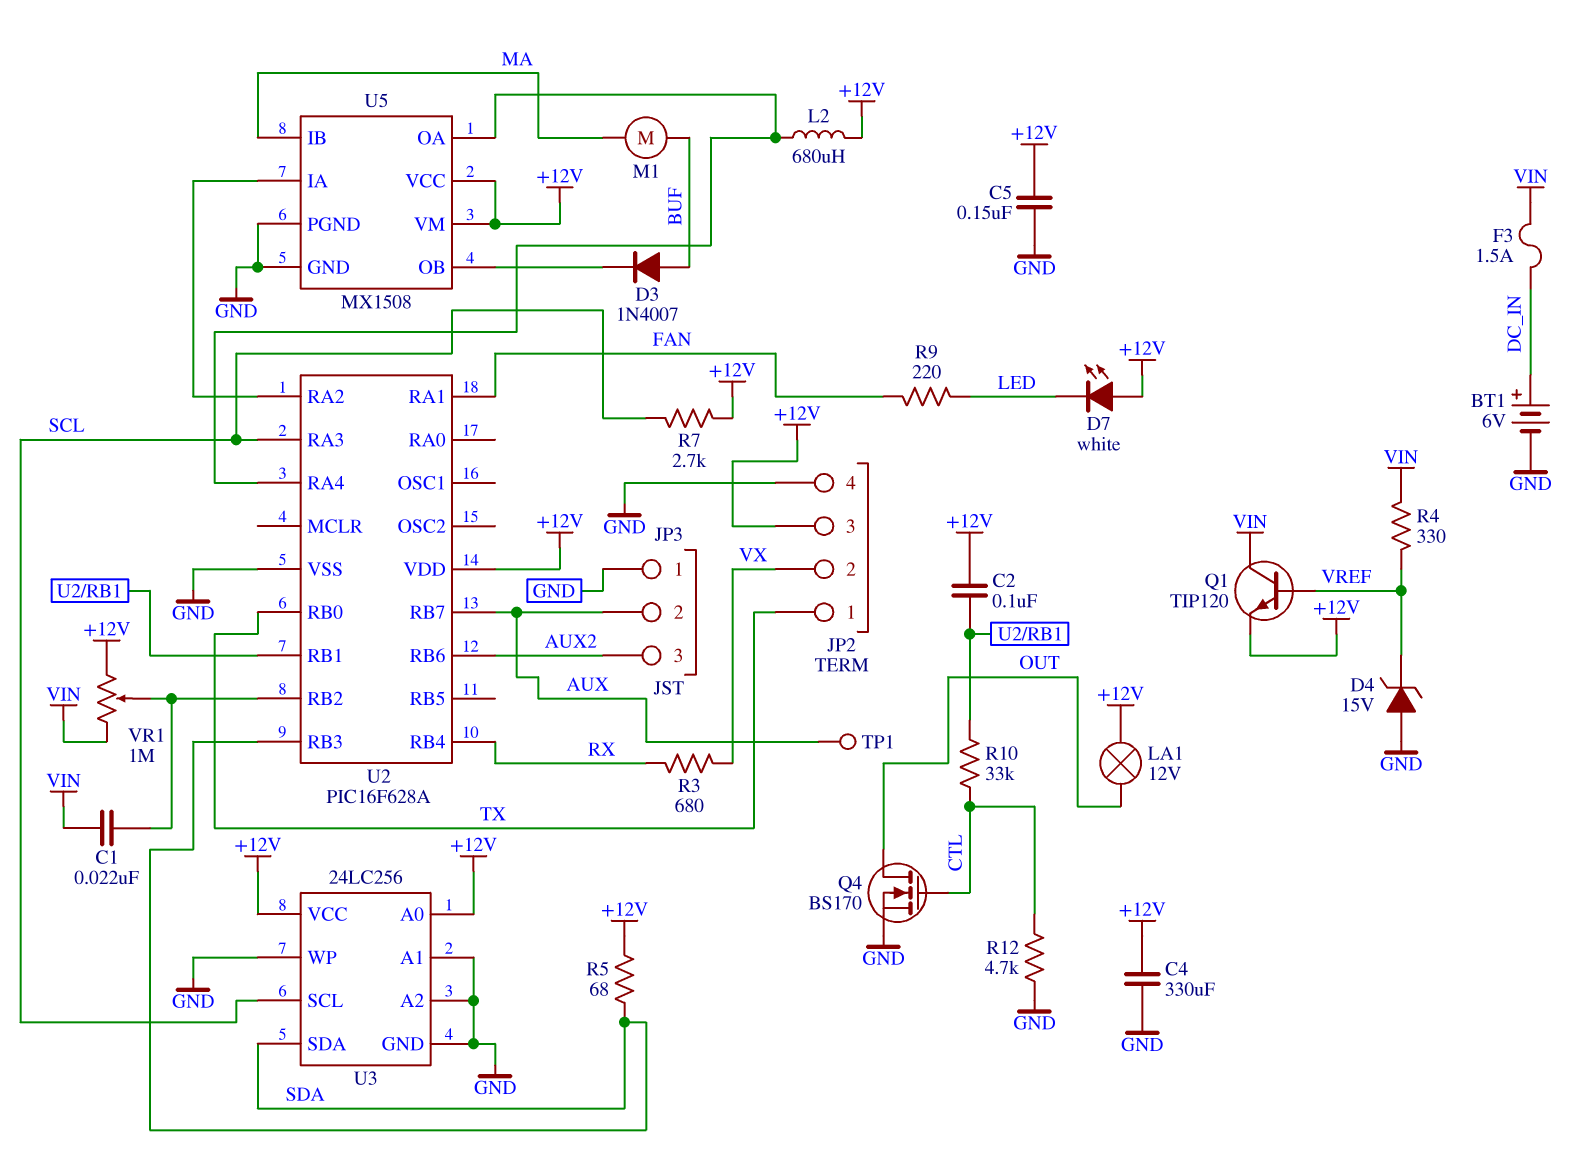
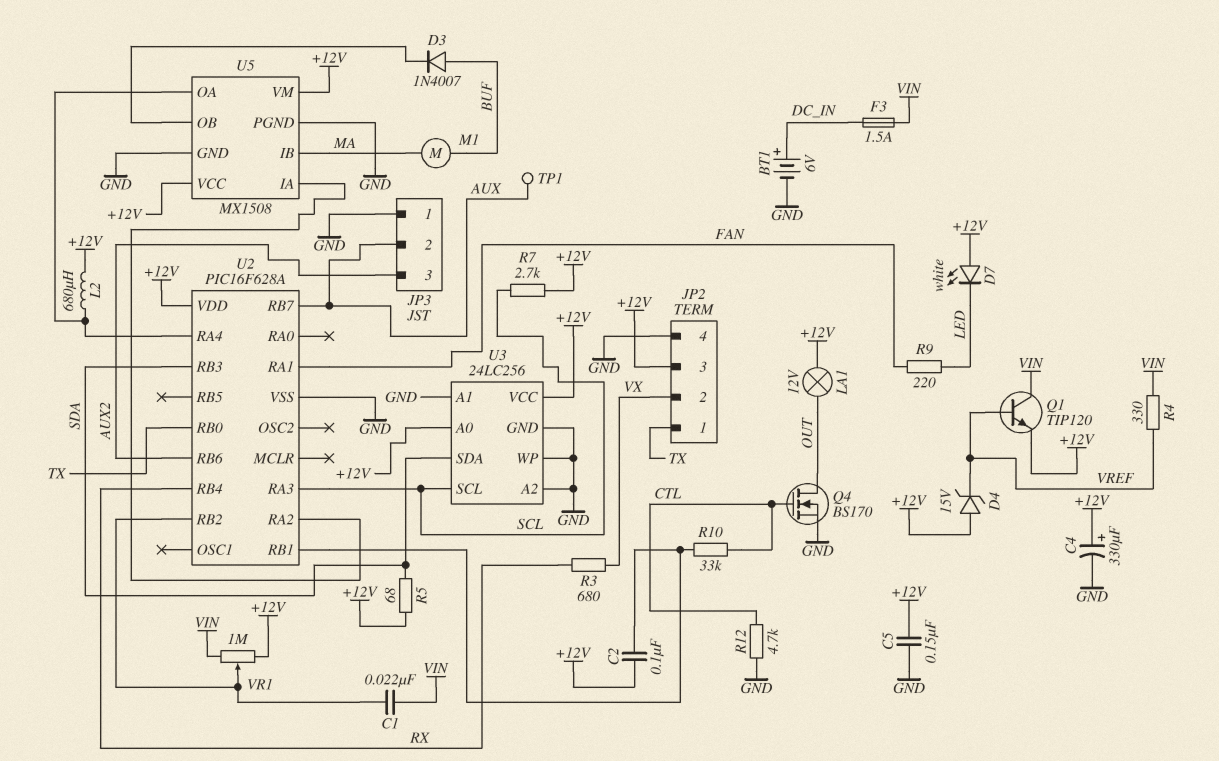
C4: 330uF (+12V, GND) -> 330uF (plus +12V, minus GND)
D4: zener 15V (A GND, K VREF) -> zener 15V (A +12V, K VREF)

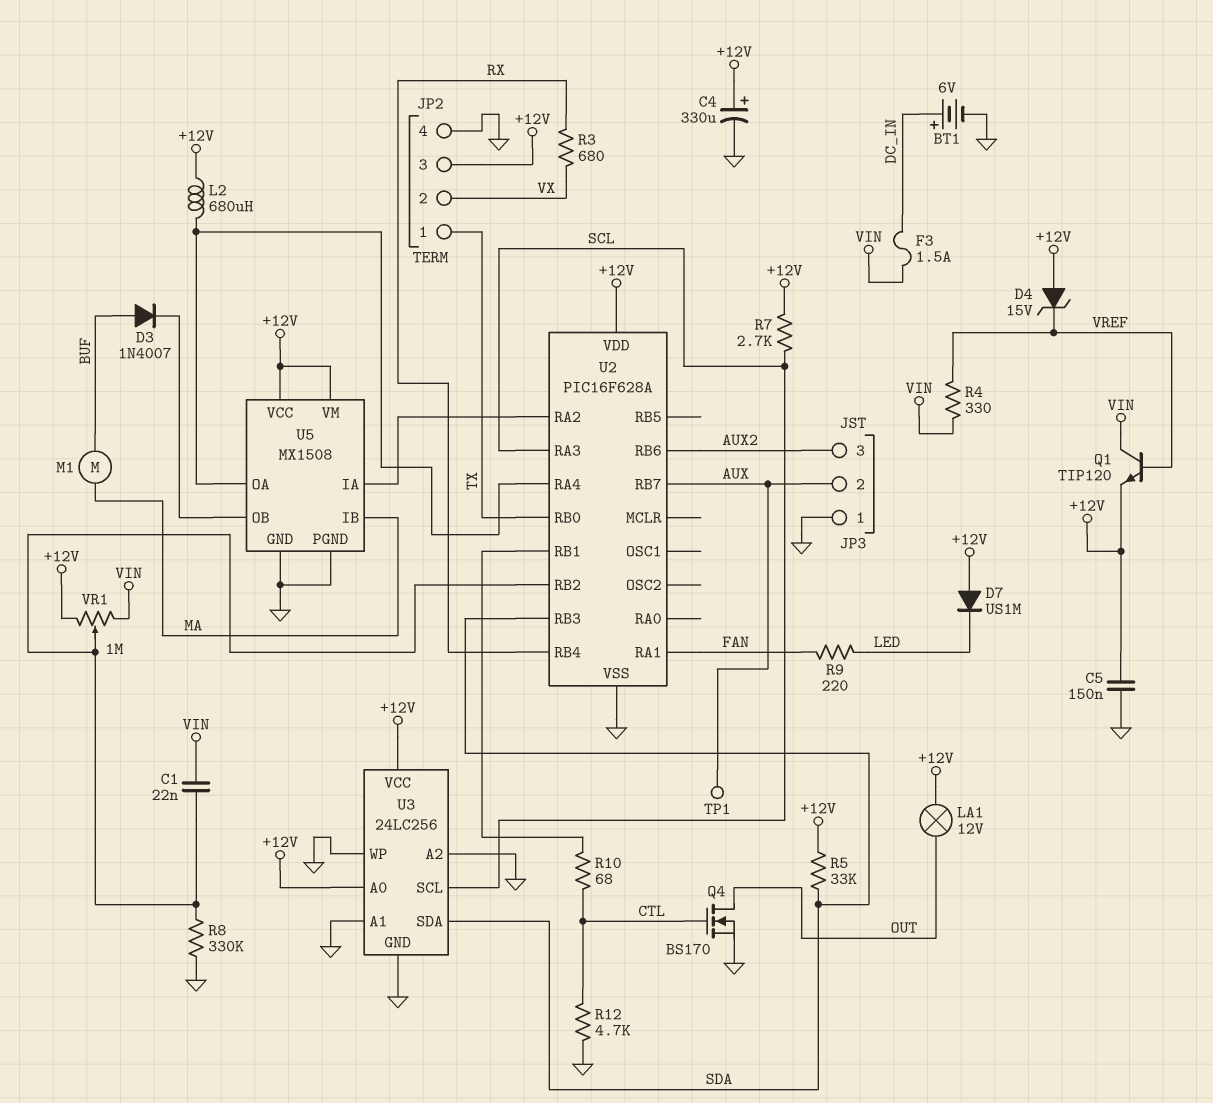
C2: 100nF (+12V, U2/RB1) -> none
D7: LED white (A +12V, K LED) -> diode US1M (A +12V, K LED)
R5: 68 (+12V, SDA) -> 33k (+12V, SDA)
R8: none -> 330k (GND, U2/RB2)
R10: 33k (CTL, U2/RB1) -> 68 (CTL, U2/RB1)

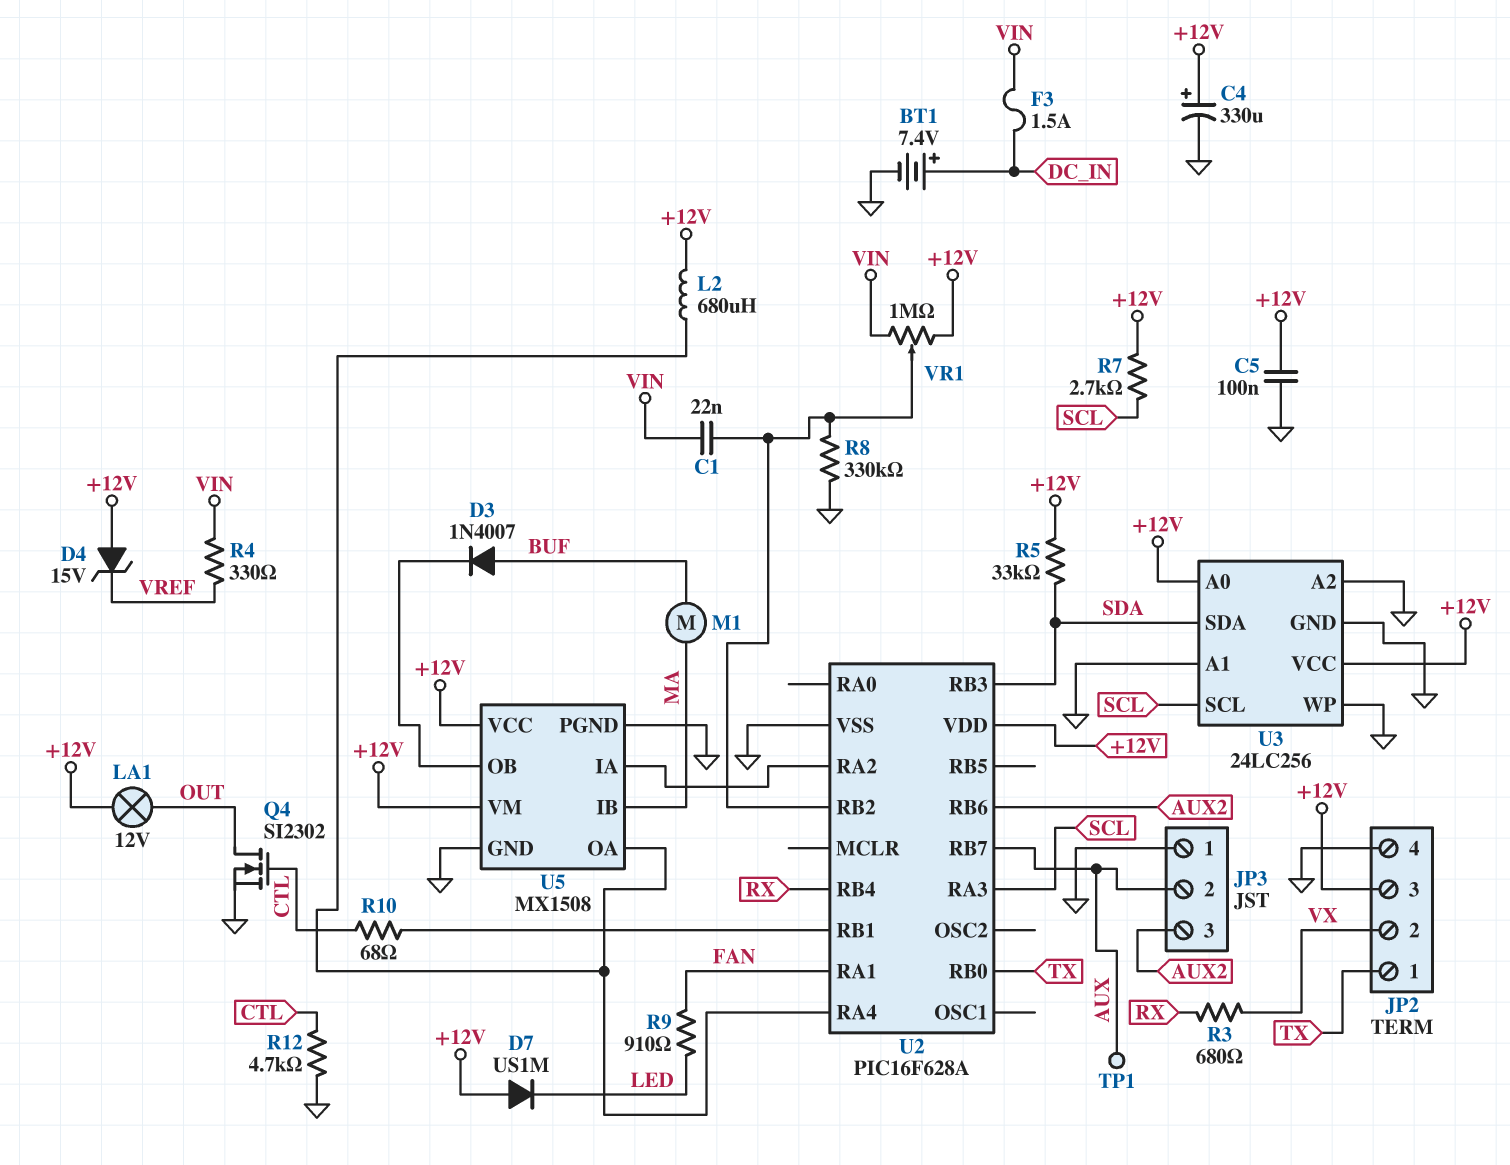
BT1: 6V (plus DC_IN, minus GND) -> 7.4V (plus DC_IN, minus GND)
C5: 150nF (+12V, GND) -> 100nF (+12V, GND)
Q1: NPN TIP120 (B VREF, C VIN, E +12V) -> none
Q4: NMOS BS170 (G CTL, D OUT, S GND) -> NMOS SI2302 (G CTL, D OUT, S GND)
R9: 220 (FAN, LED) -> 910 (FAN, LED)

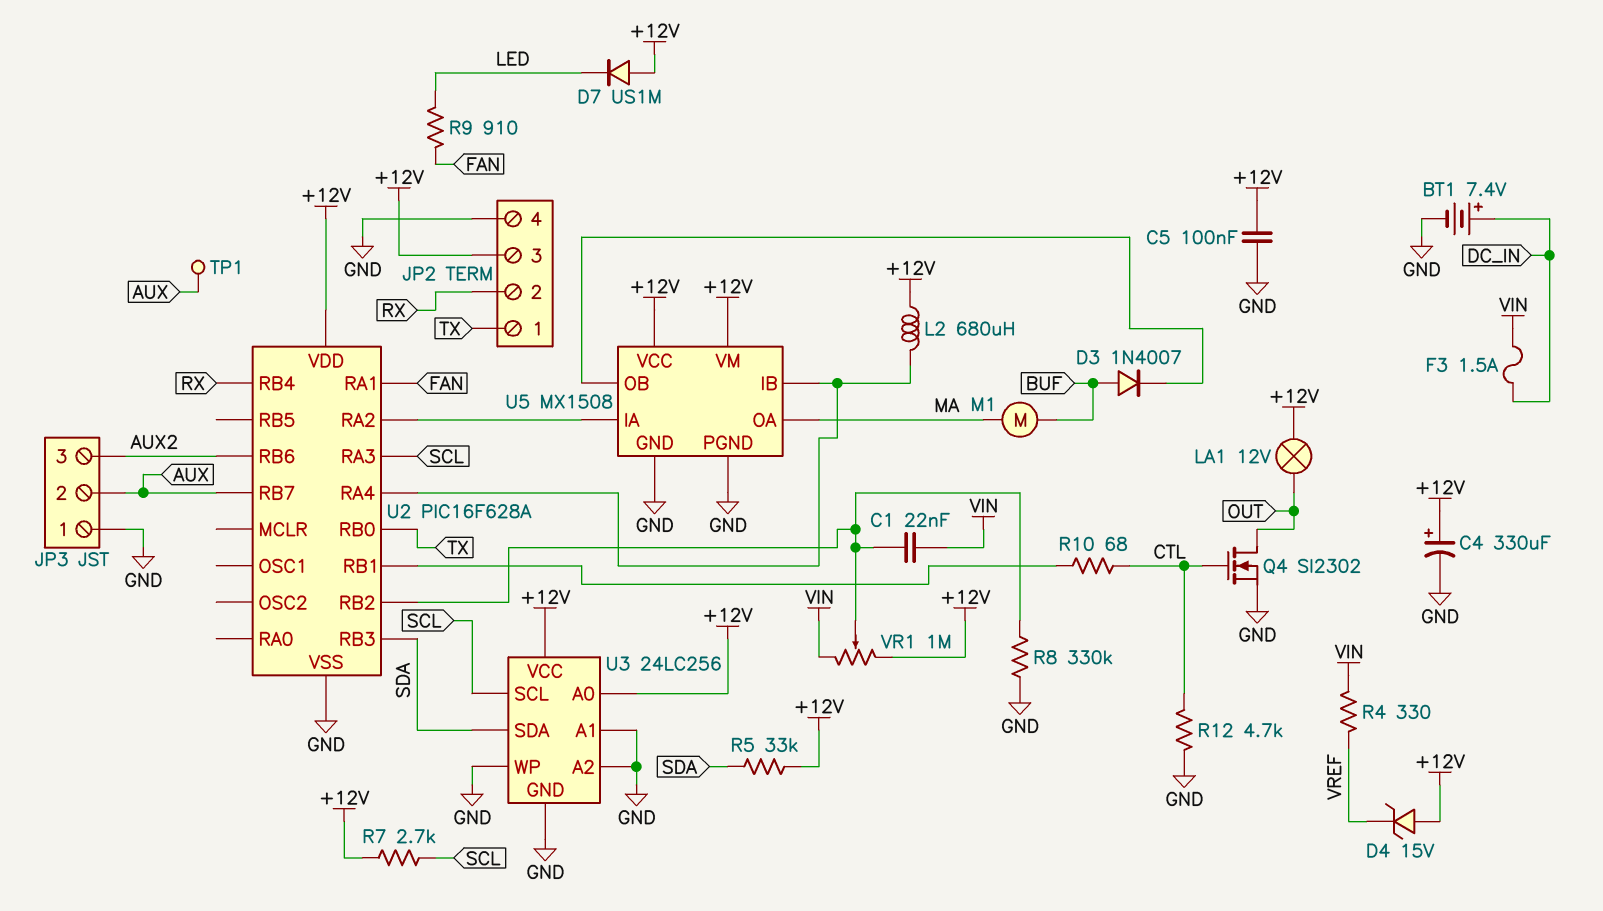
JP2 pin 2: VX -> RX
R3: 680 (RX, VX) -> none
U5 pin IB: MA -> U2/RA4
U5 pin OA: U2/RA4 -> MA

